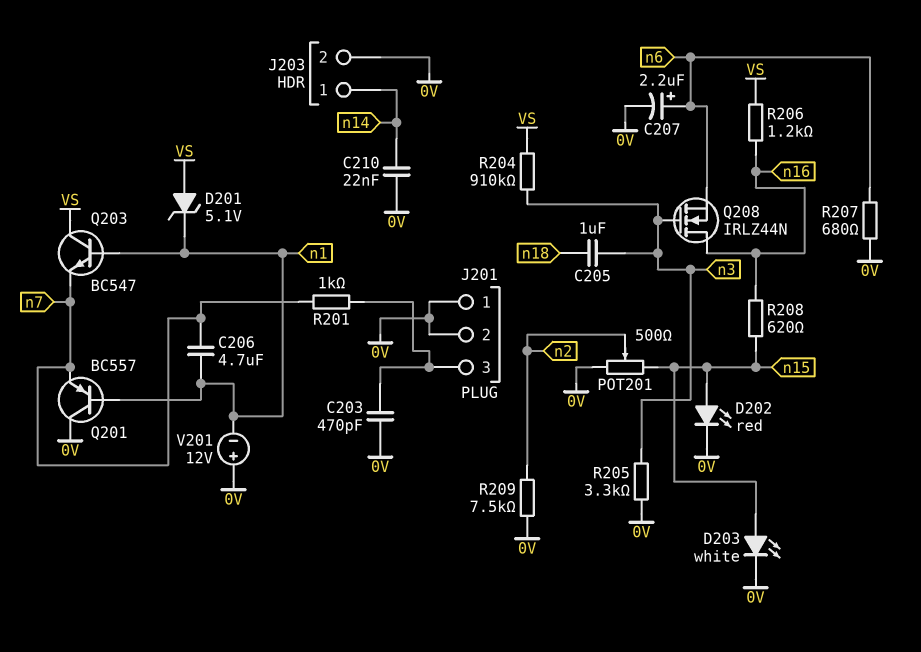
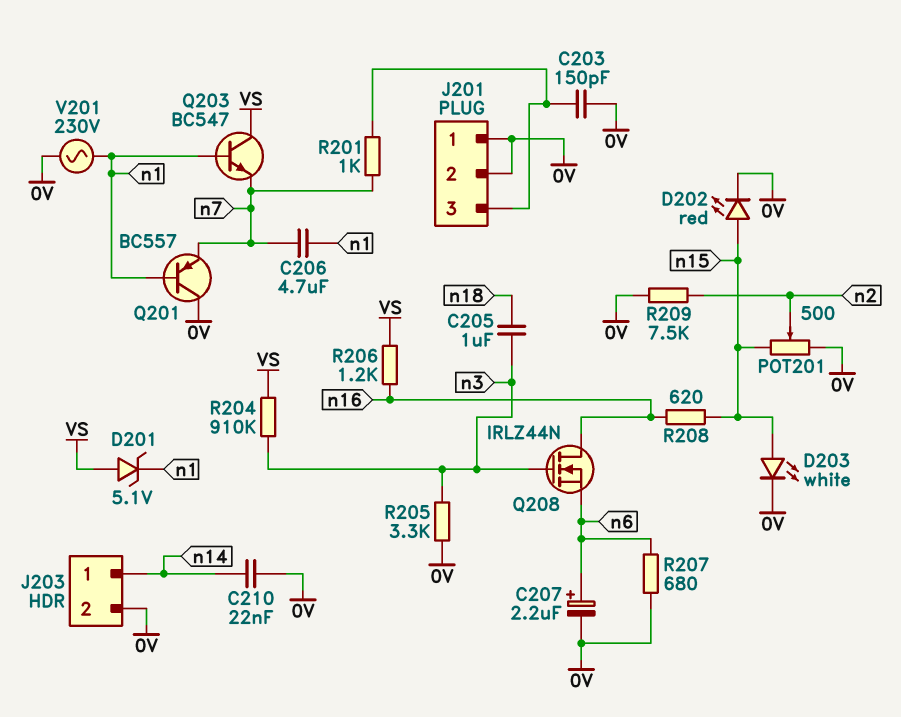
C203: 470pF (0V, J201/3) -> 150pF (0V, J201/3)
V201: 12V (plus 0V, minus n1) -> AC 230V (0V, n1)

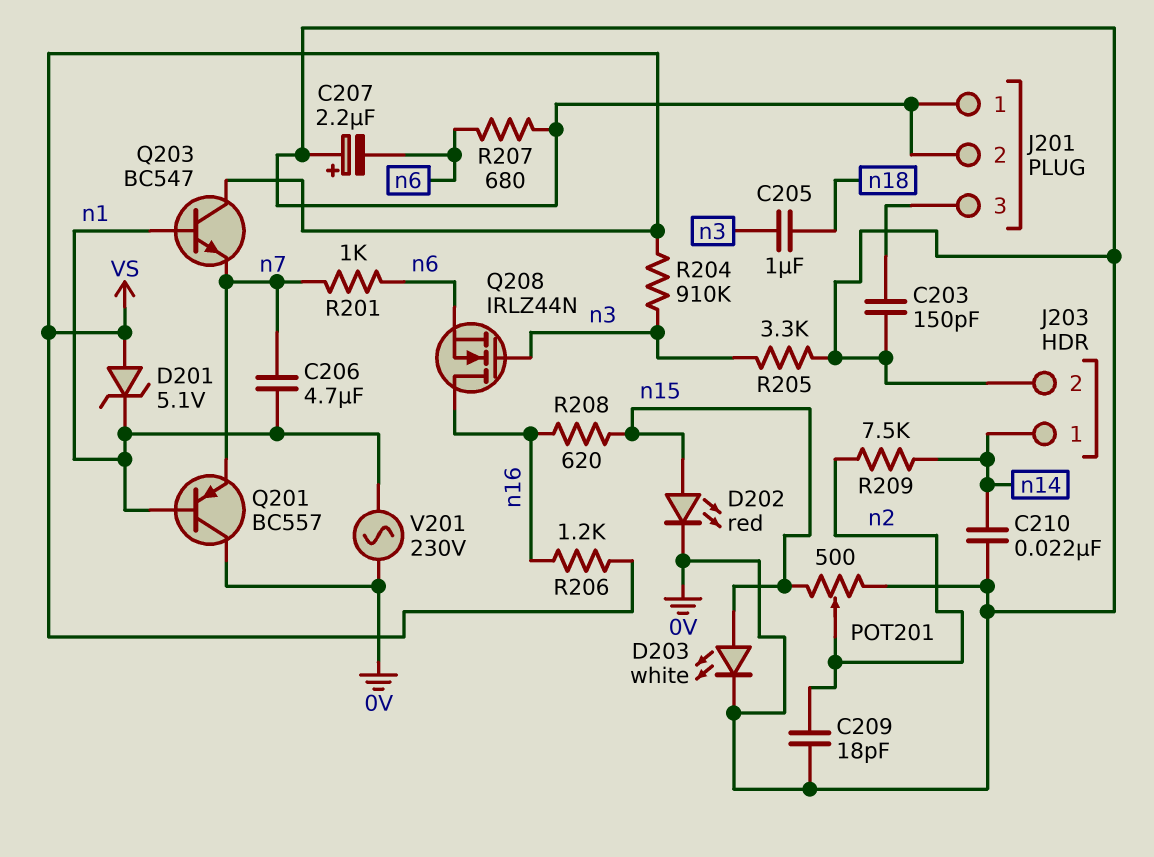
C207: 2.2uF (plus n6, minus 0V) -> 2.2uF (plus 0V, minus n6)
C209: none -> 18pF (0V, n2)
R201: 1k (J201/3, n7) -> 1k (n6, n7)
R209: 7.5k (0V, n2) -> 7.5k (n2, n14)

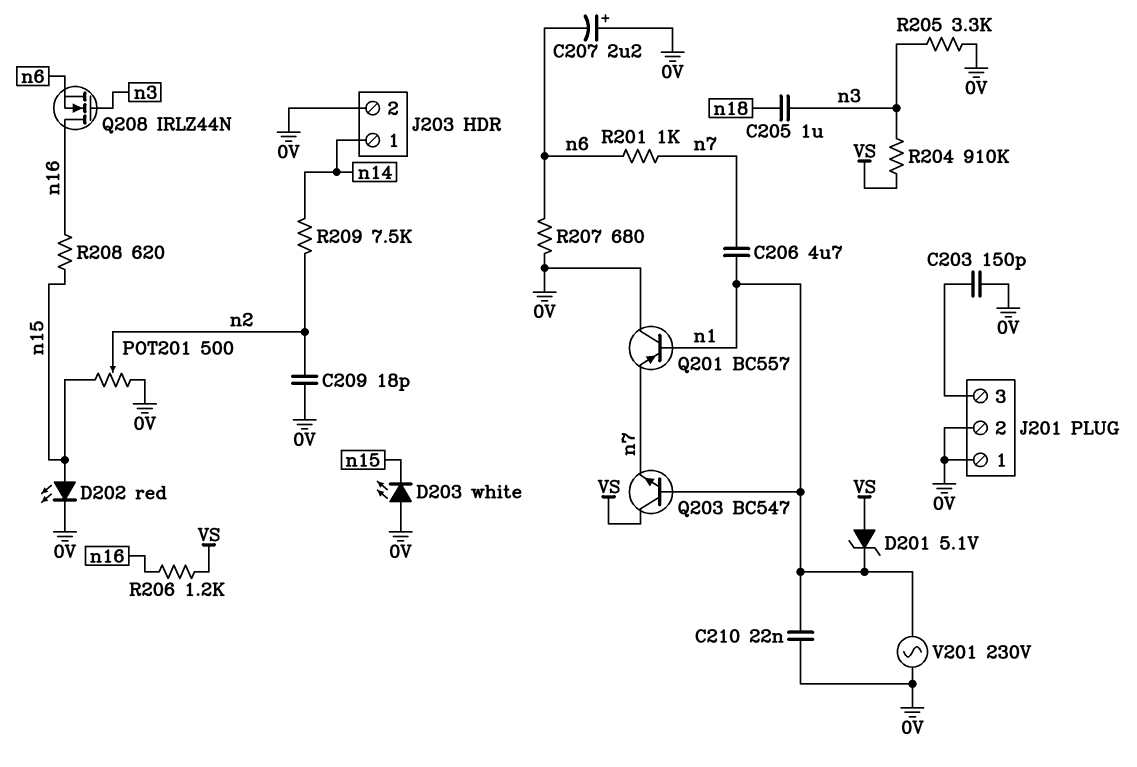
C210: 22nF (0V, n14) -> 22nF (0V, n1)
D203: LED white (A n15, K 0V) -> LED white (A 0V, K n15)

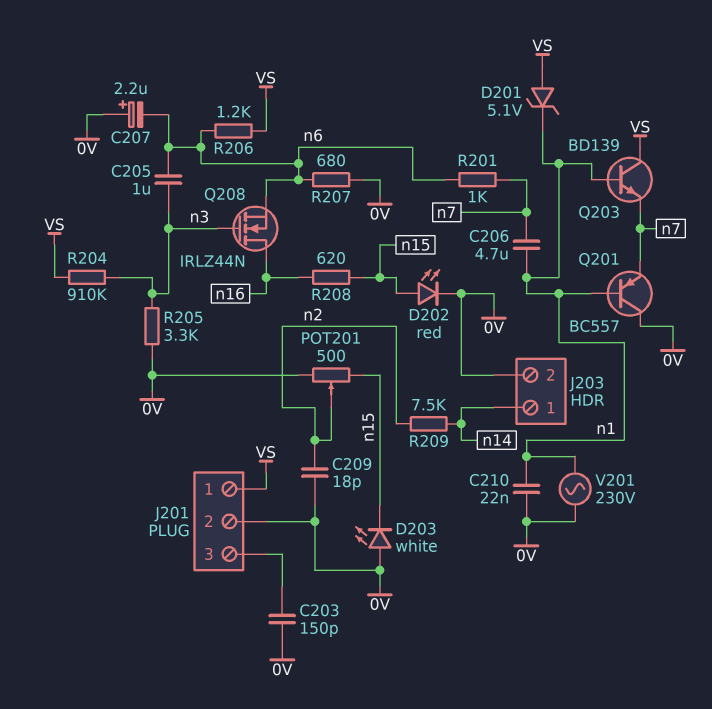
C205: 1uF (n3, n18) -> 1uF (n3, n6)
J201 pin 1: 0V -> VS
Q203: NPN BC547 (B n1, C VS, E n7) -> NPN BD139 (B n1, C VS, E n7)
R206: 1.2k (VS, n16) -> 1.2k (VS, n6)

